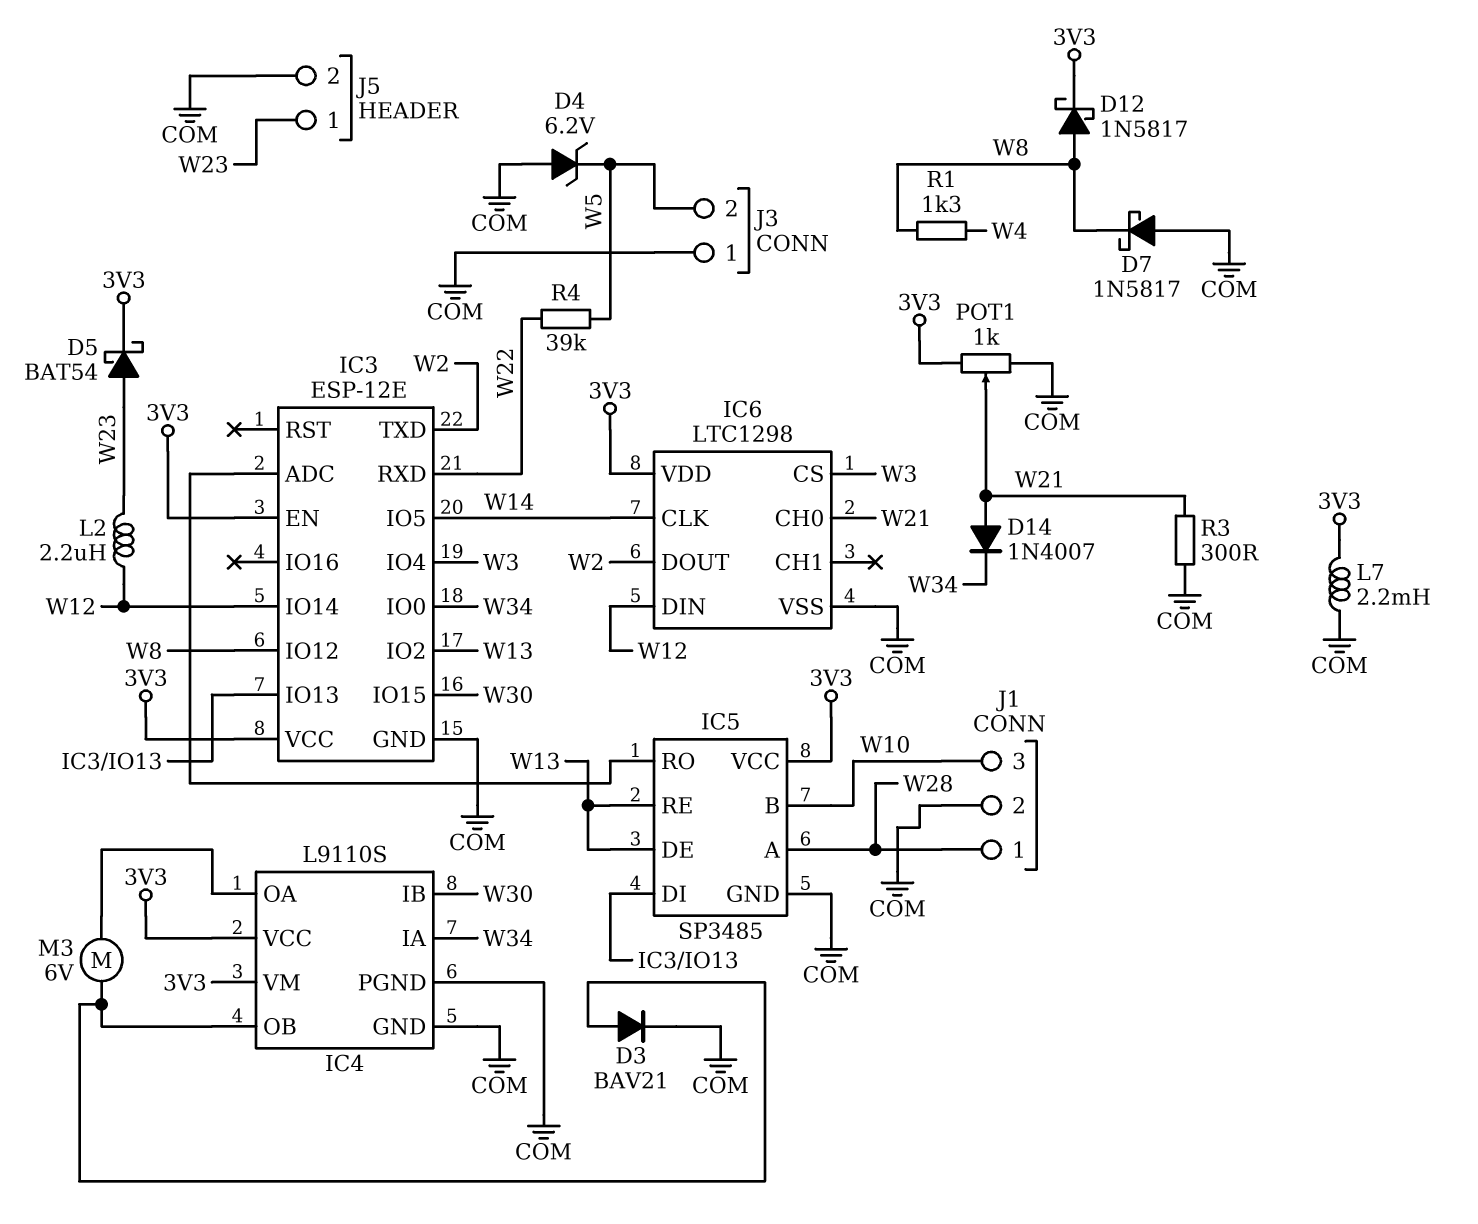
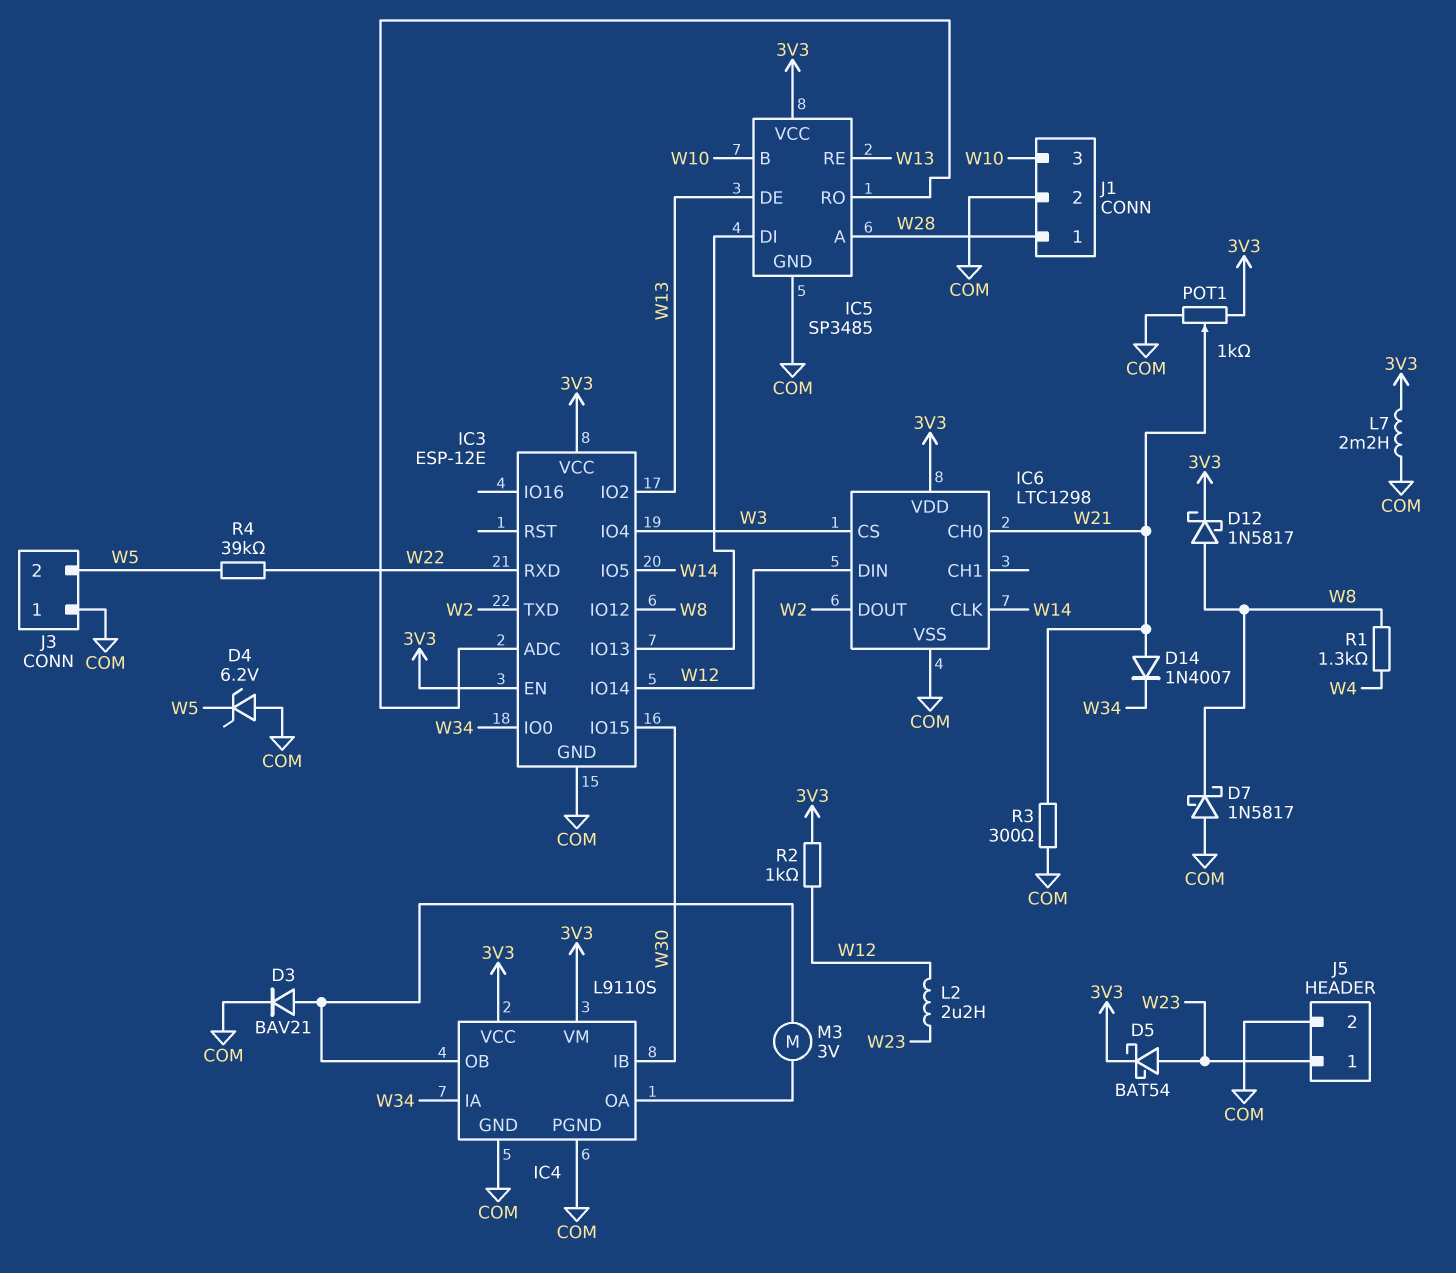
M3: motor 6V (IC4/OA, IC4/OB) -> motor 3V (IC4/OA, IC4/OB)
R2: none -> 1k (3V3, W12)

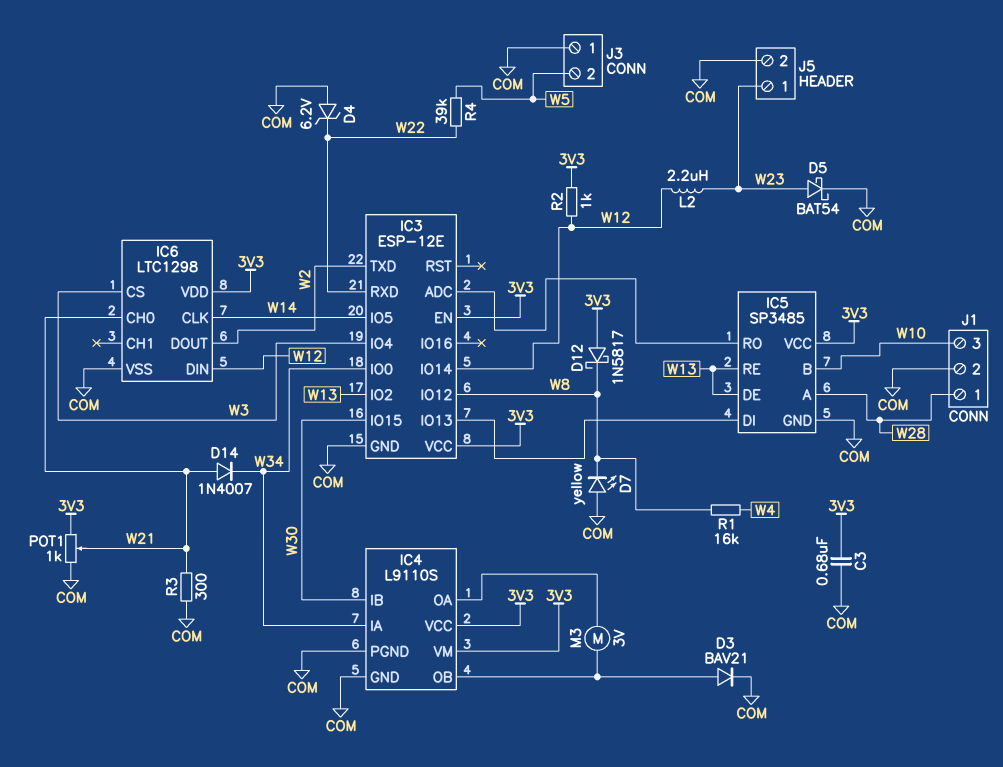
C3: none -> 680nF (3V3, COM)
D4: zener 6.2V (A COM, K W5) -> zener 6.2V (A COM, K W22)
D5: schottky BAT54 (A W23, K 3V3) -> schottky BAT54 (A W23, K COM)
D7: schottky 1N5817 (A COM, K W8) -> LED yellow (A COM, K W8)
D12: schottky 1N5817 (A W8, K 3V3) -> schottky 1N5817 (A 3V3, K W8)
L7: 2.2mH (3V3, COM) -> none
R1: 1.3k (W4, W8) -> 16k (W4, W8)

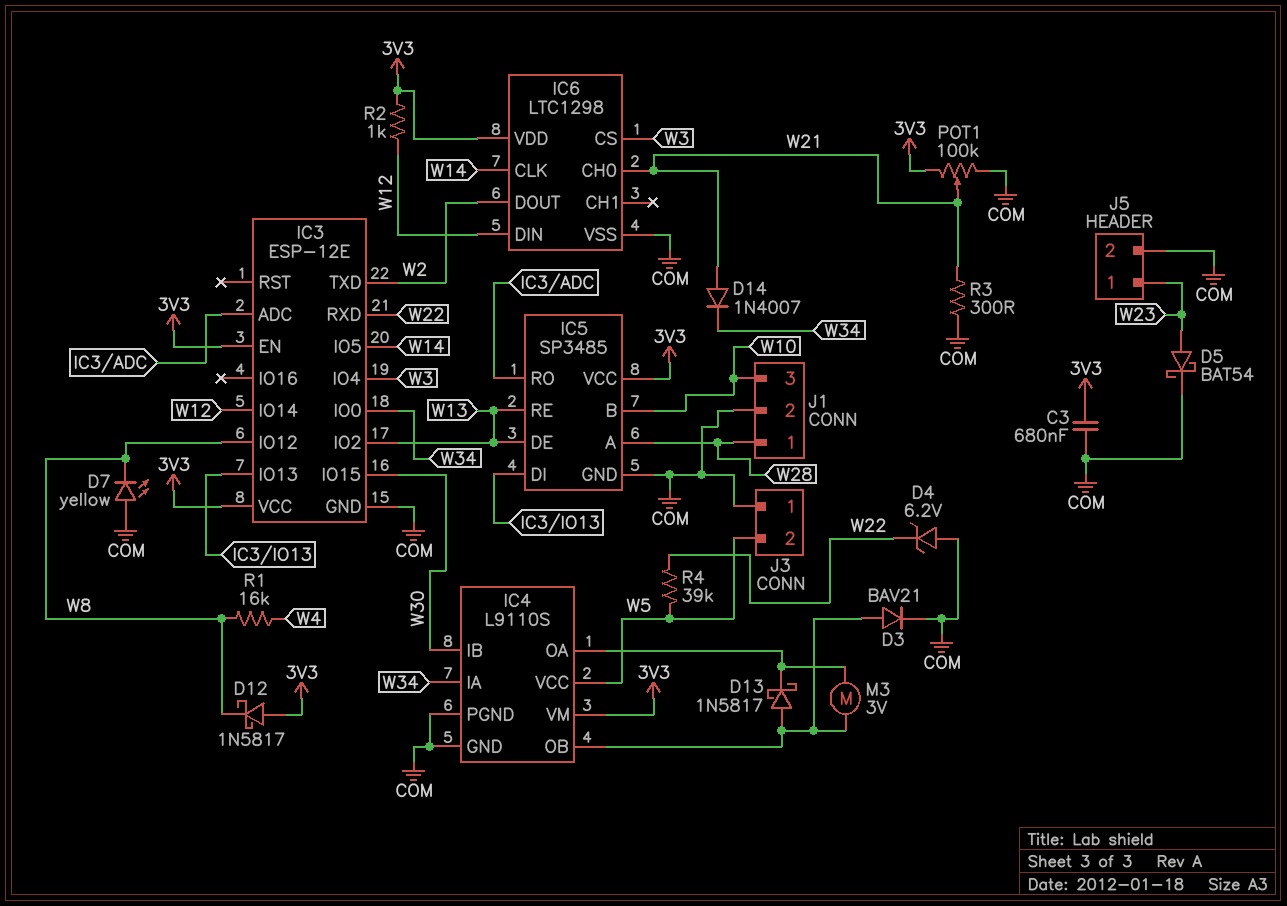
D13: none -> schottky 1N5817 (A IC4/OB, K IC4/OA)
IC4 pin VCC: 3V3 -> W5
L2: 2.2uH (W12, W23) -> none
POT1: 1k (3V3, COM, wiper W21) -> 100k (3V3, COM, wiper W21)

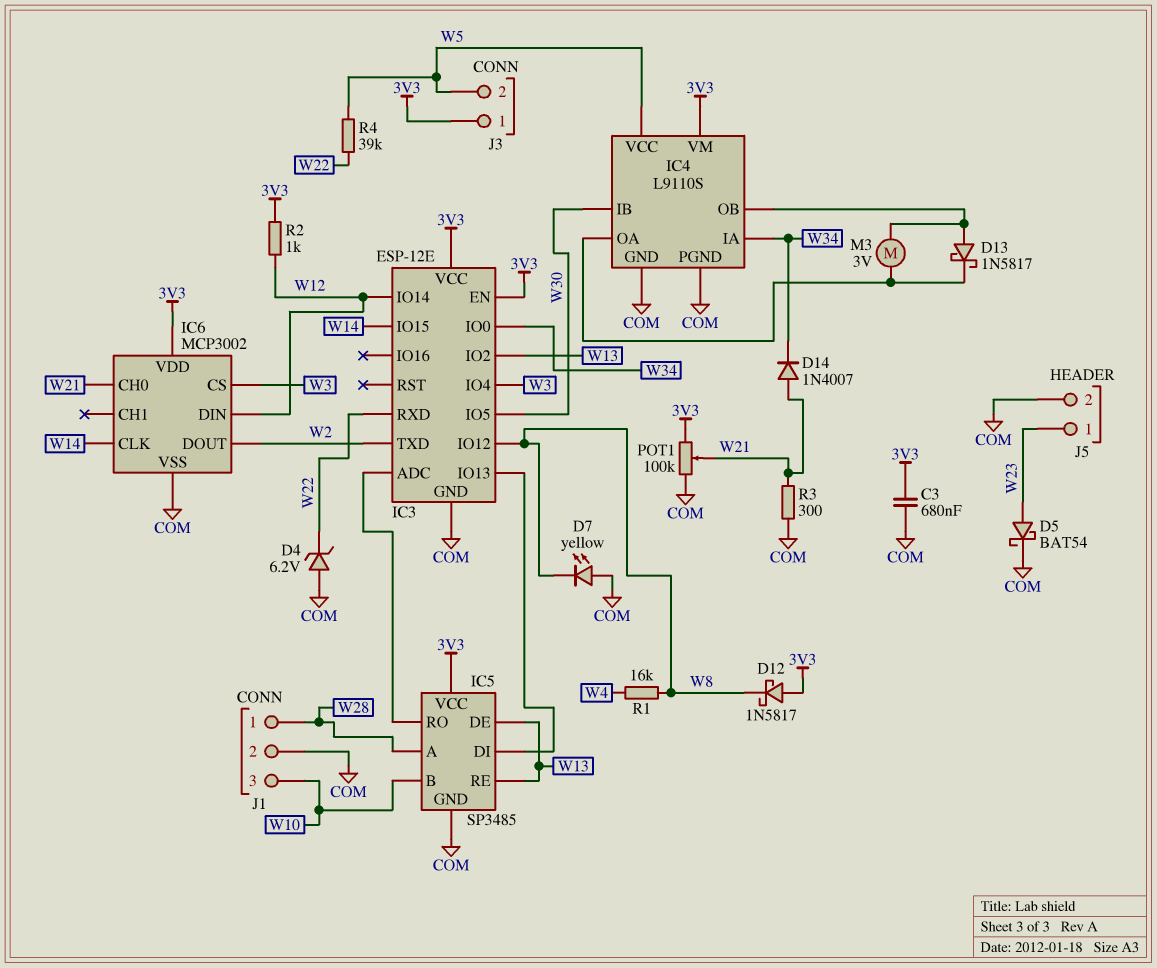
D3: diode BAV21 (A IC4/OB, K COM) -> none
IC3 pin IO5: W14 -> W30
IC3 pin IO15: W30 -> W14
IC6: LTC1298 -> MCP3002
J3 pin 1: COM -> 3V3

